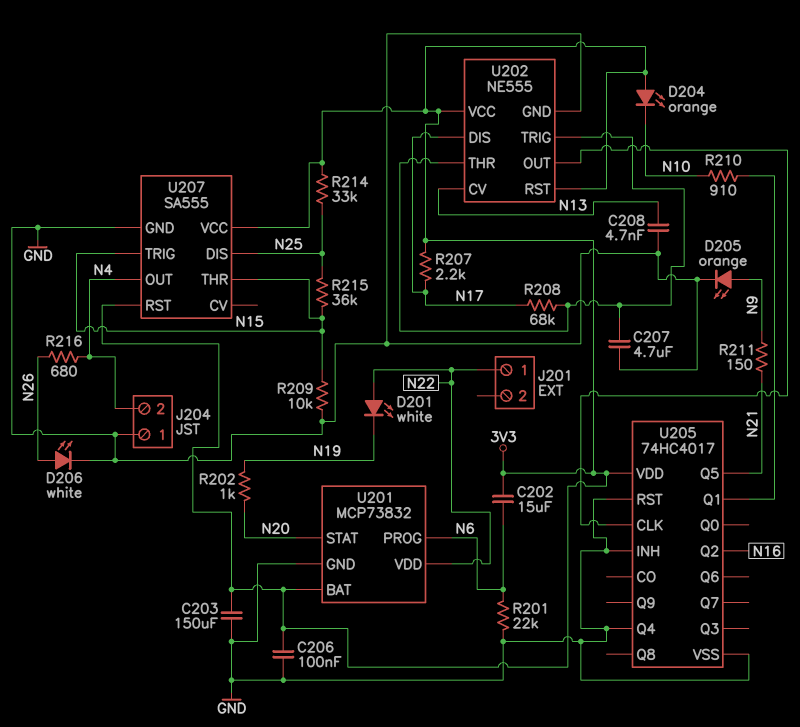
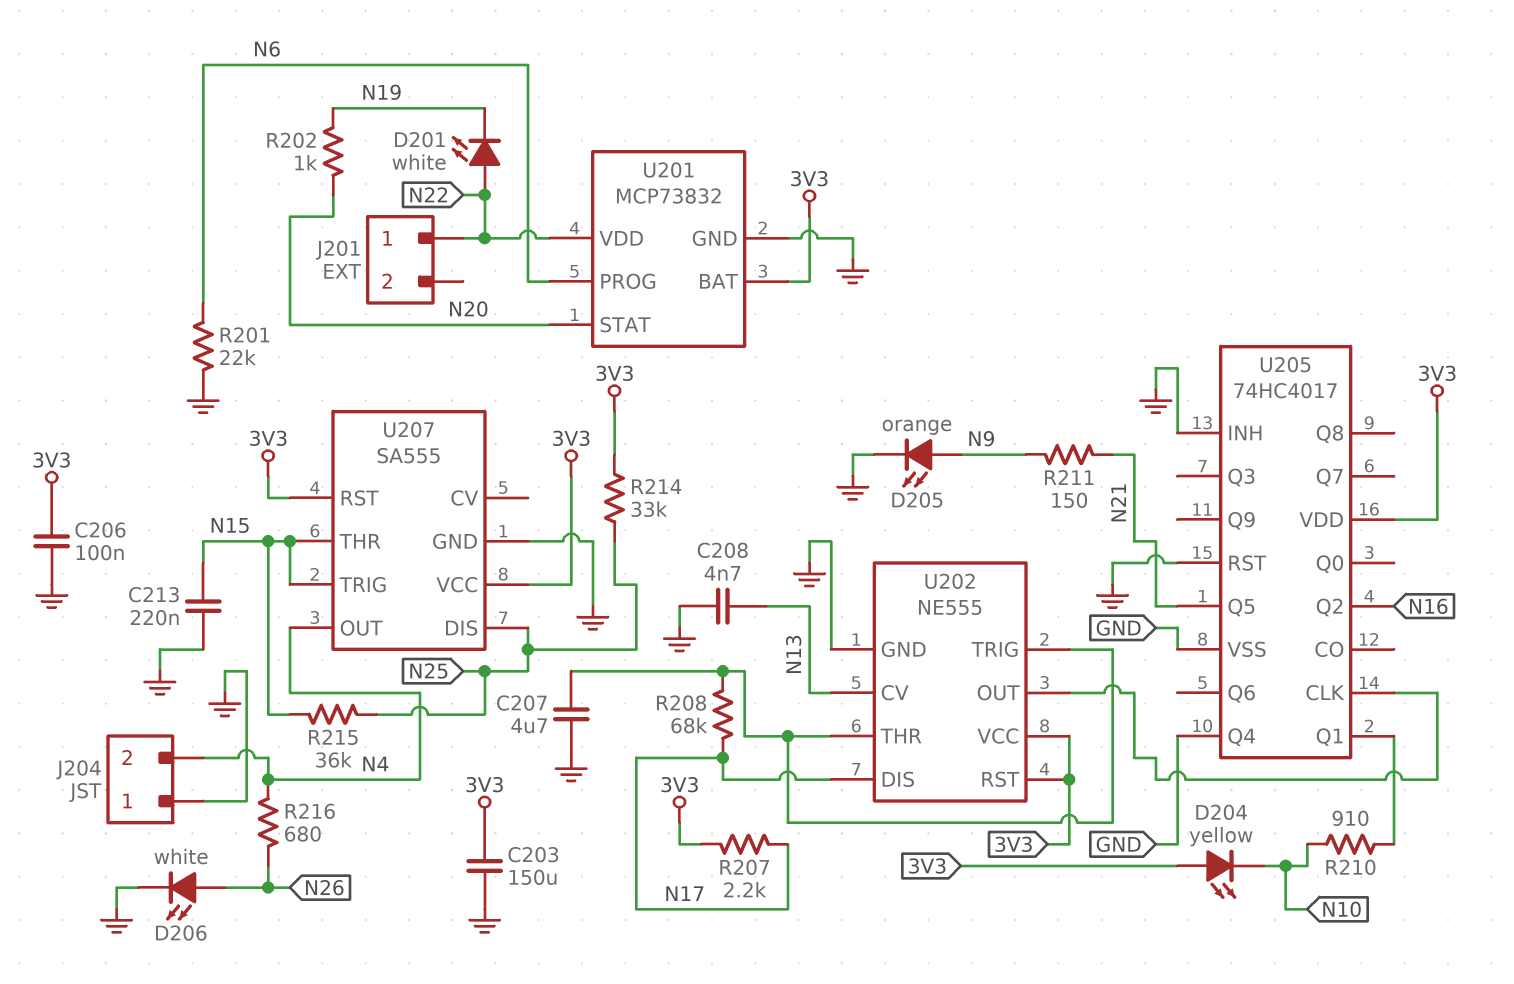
C202: 15uF (3V3, N6) -> none
C213: none -> 220nF (GND, N15)
D204: LED orange (A 3V3, K N10) -> LED yellow (A 3V3, K N10)
R209: 10k (GND, N15) -> none

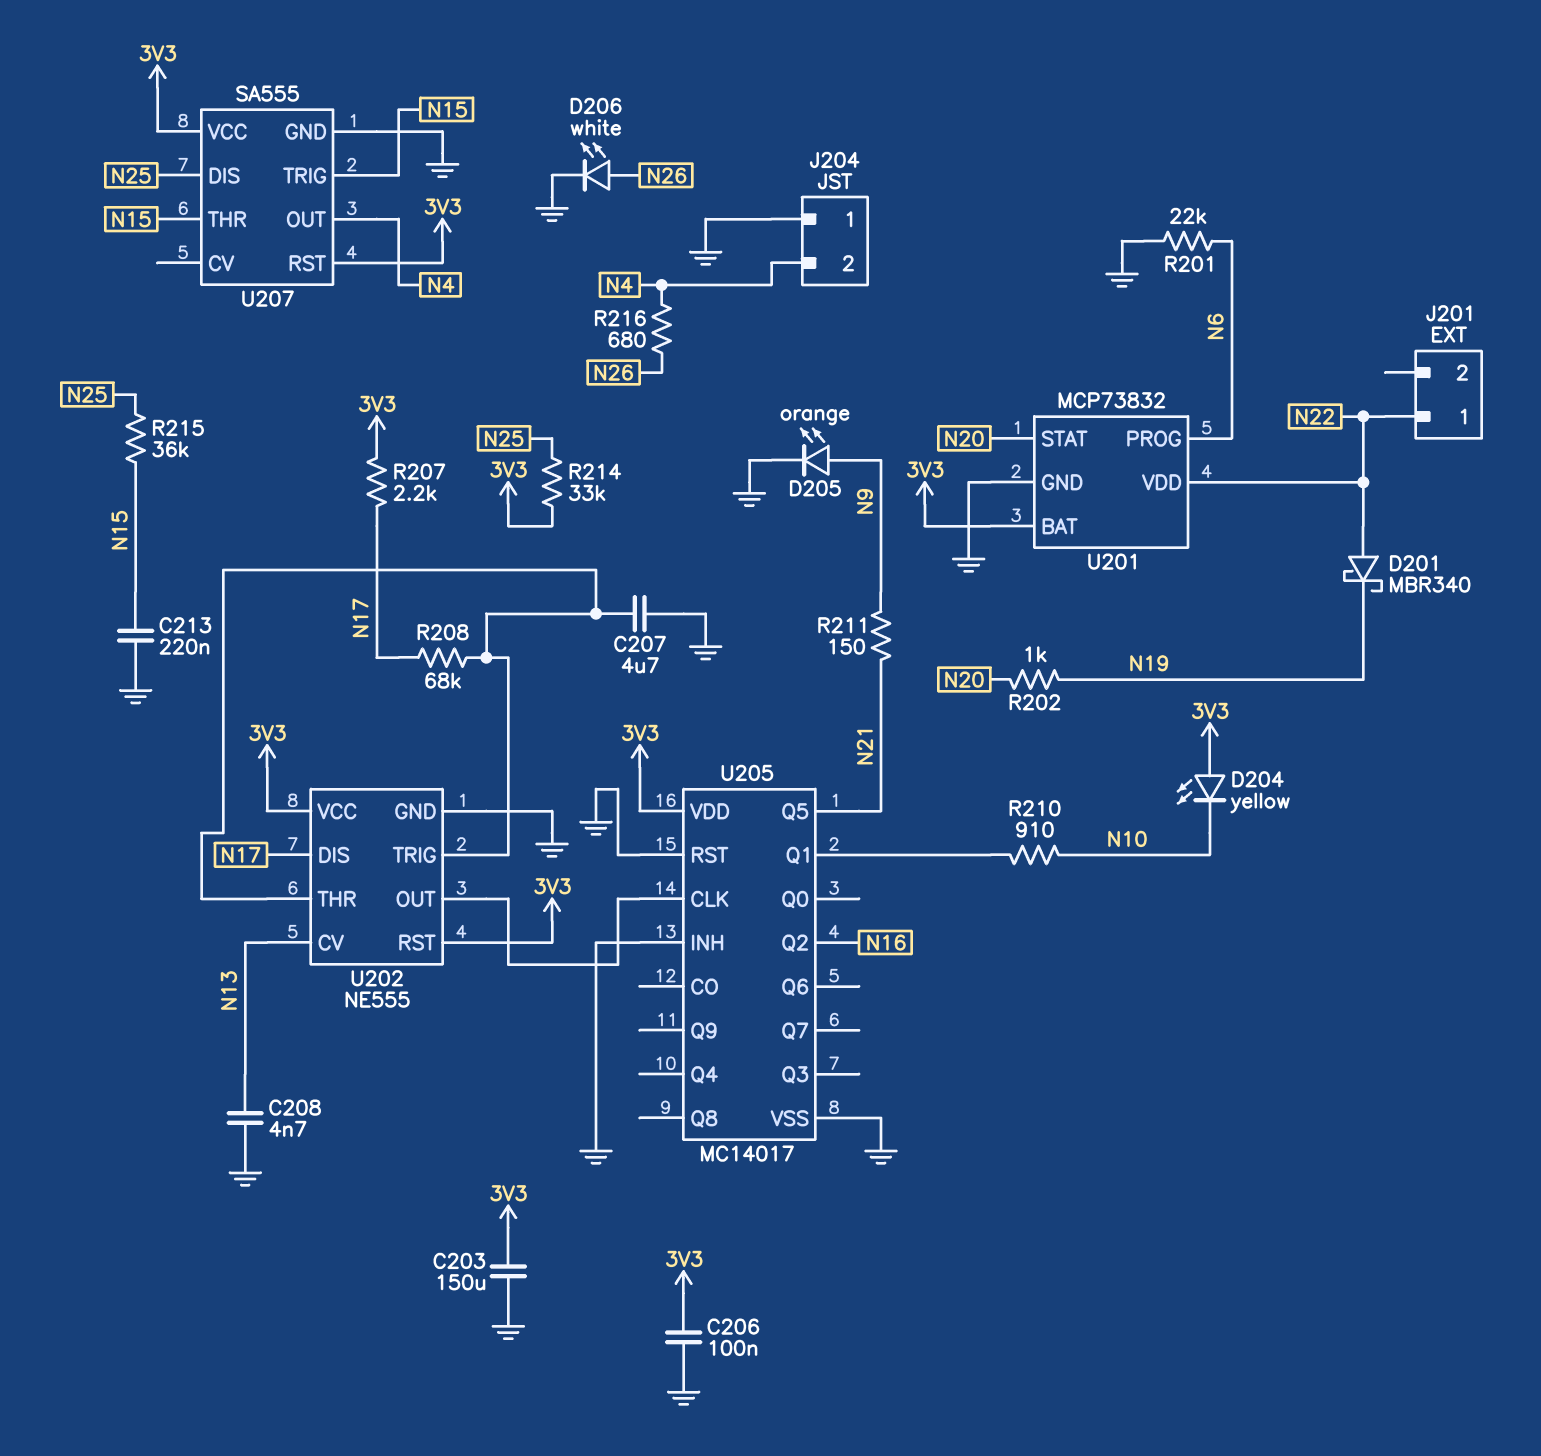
D201: LED white (A N22, K N19) -> schottky MBR340 (A N22, K N19)
U205: 74HC4017 -> MC14017
U205 pin Q4: GND -> none

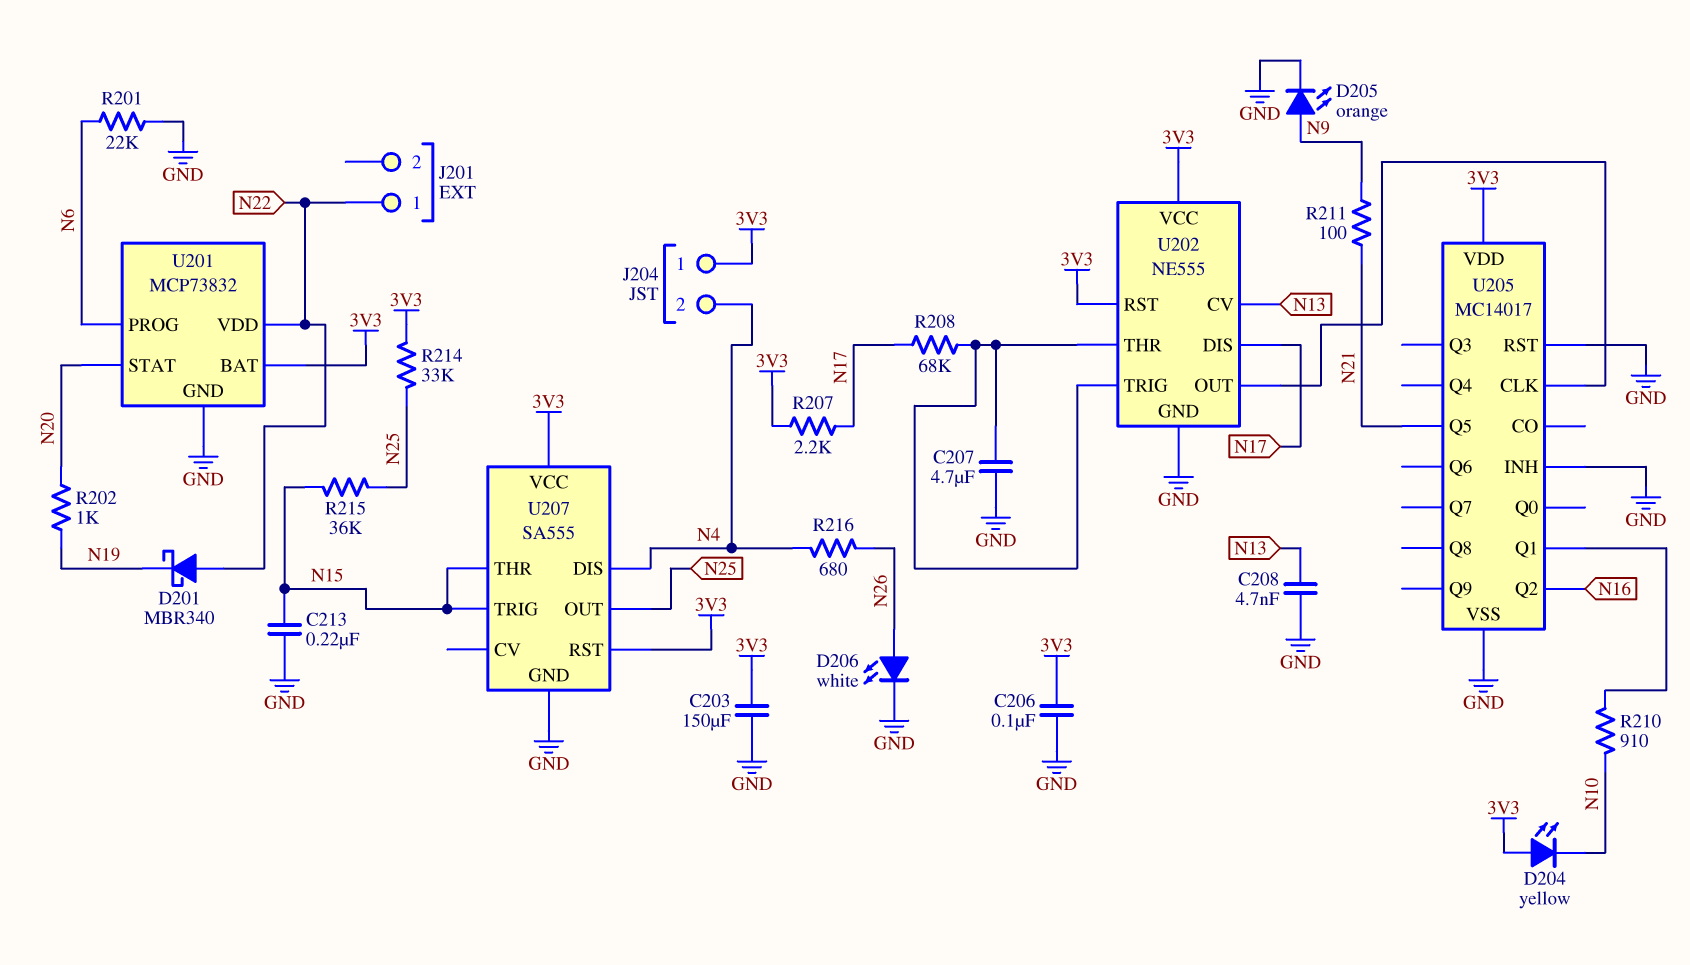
J204 pin 1: GND -> 3V3
R211: 150 (N9, N21) -> 100 (N9, N21)
U207 pin DIS: N25 -> N4
U207 pin OUT: N4 -> N25

